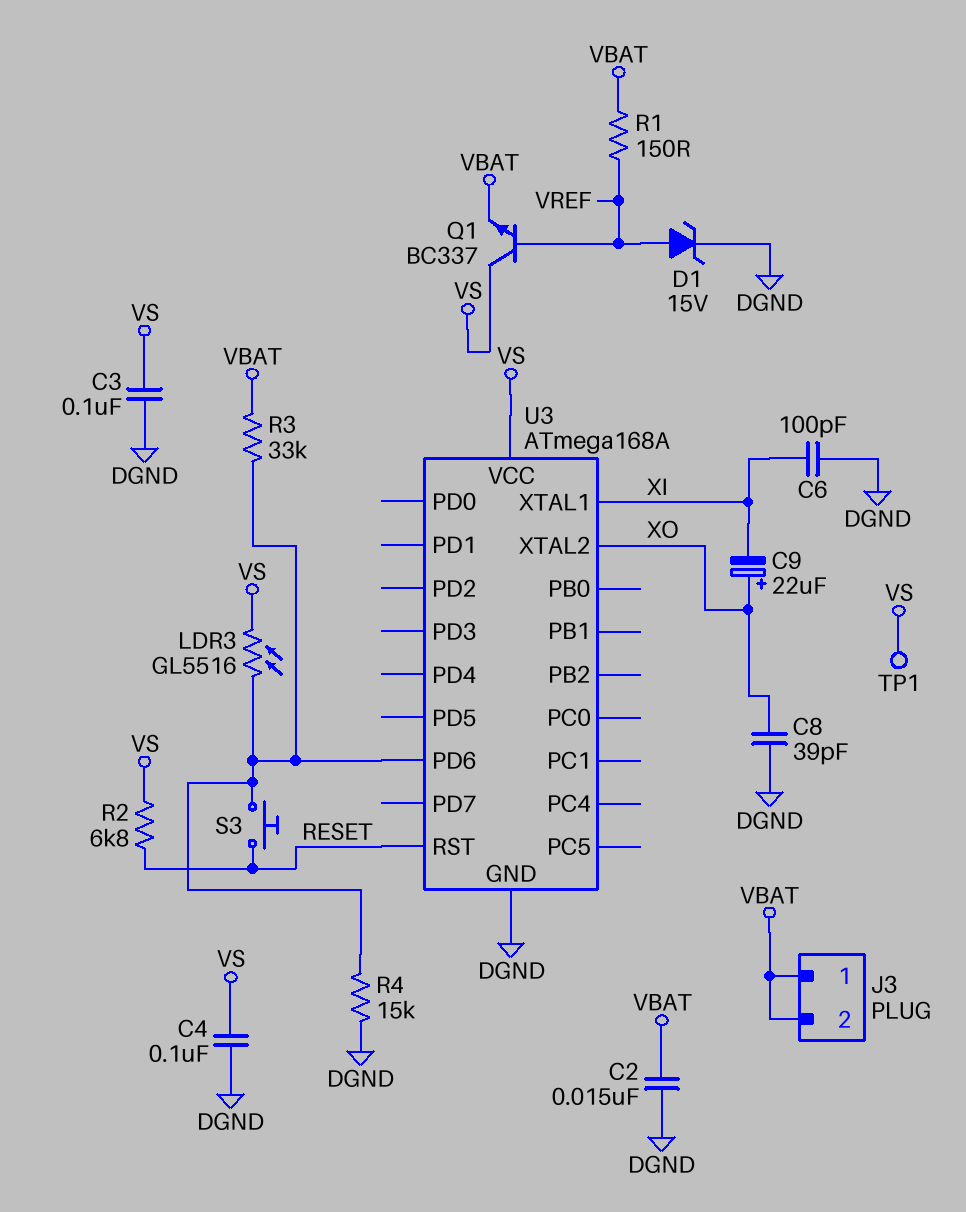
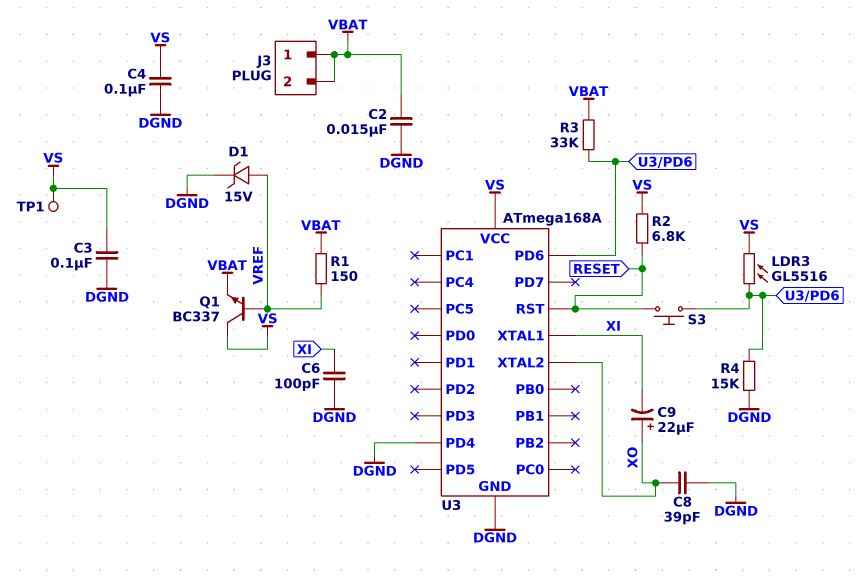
U3 pin PD4: none -> DGND

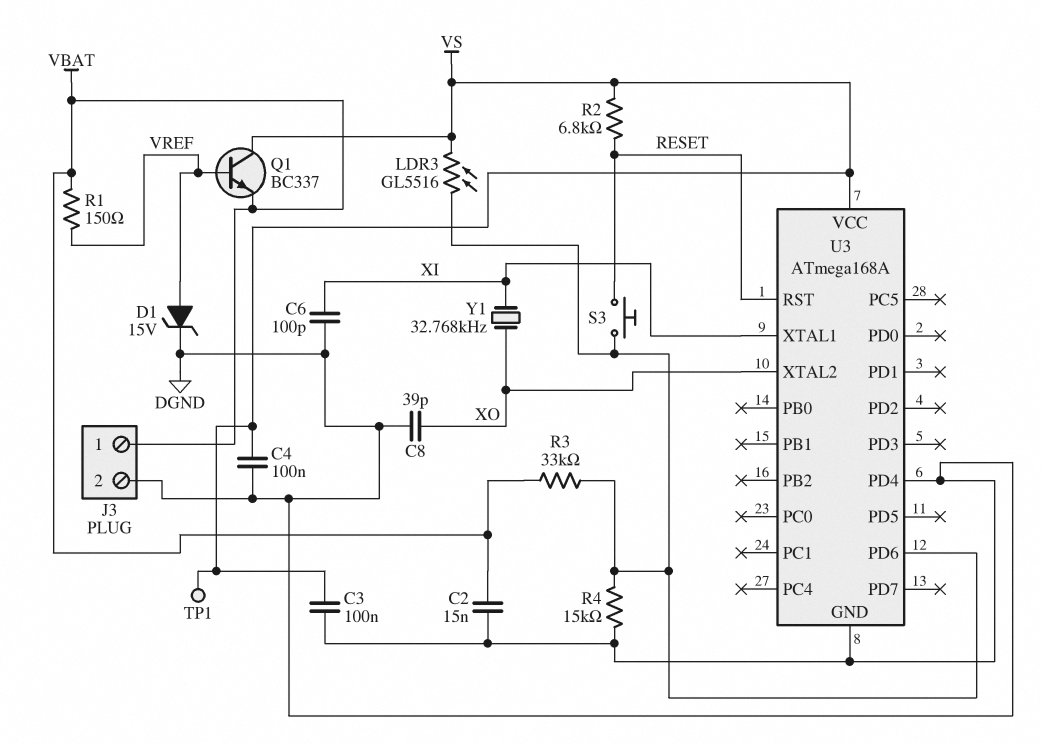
C9: 22uF (plus XO, minus XI) -> none
J3 pin 2: VBAT -> DGND
Y1: none -> 32.768kHz (XI, XO)

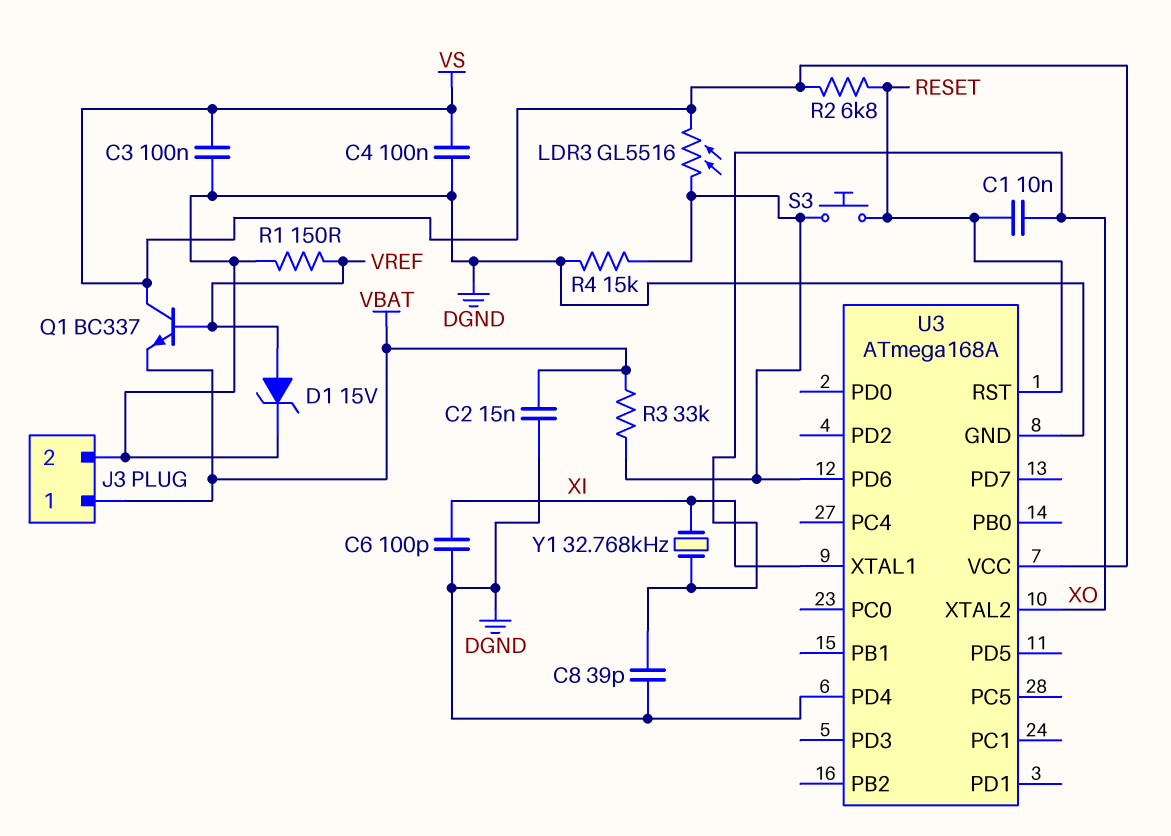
C1: none -> 10nF (RESET, XO)
R1: 150 (VBAT, VREF) -> 150 (DGND, VREF)
TP1: test point (VS) -> none

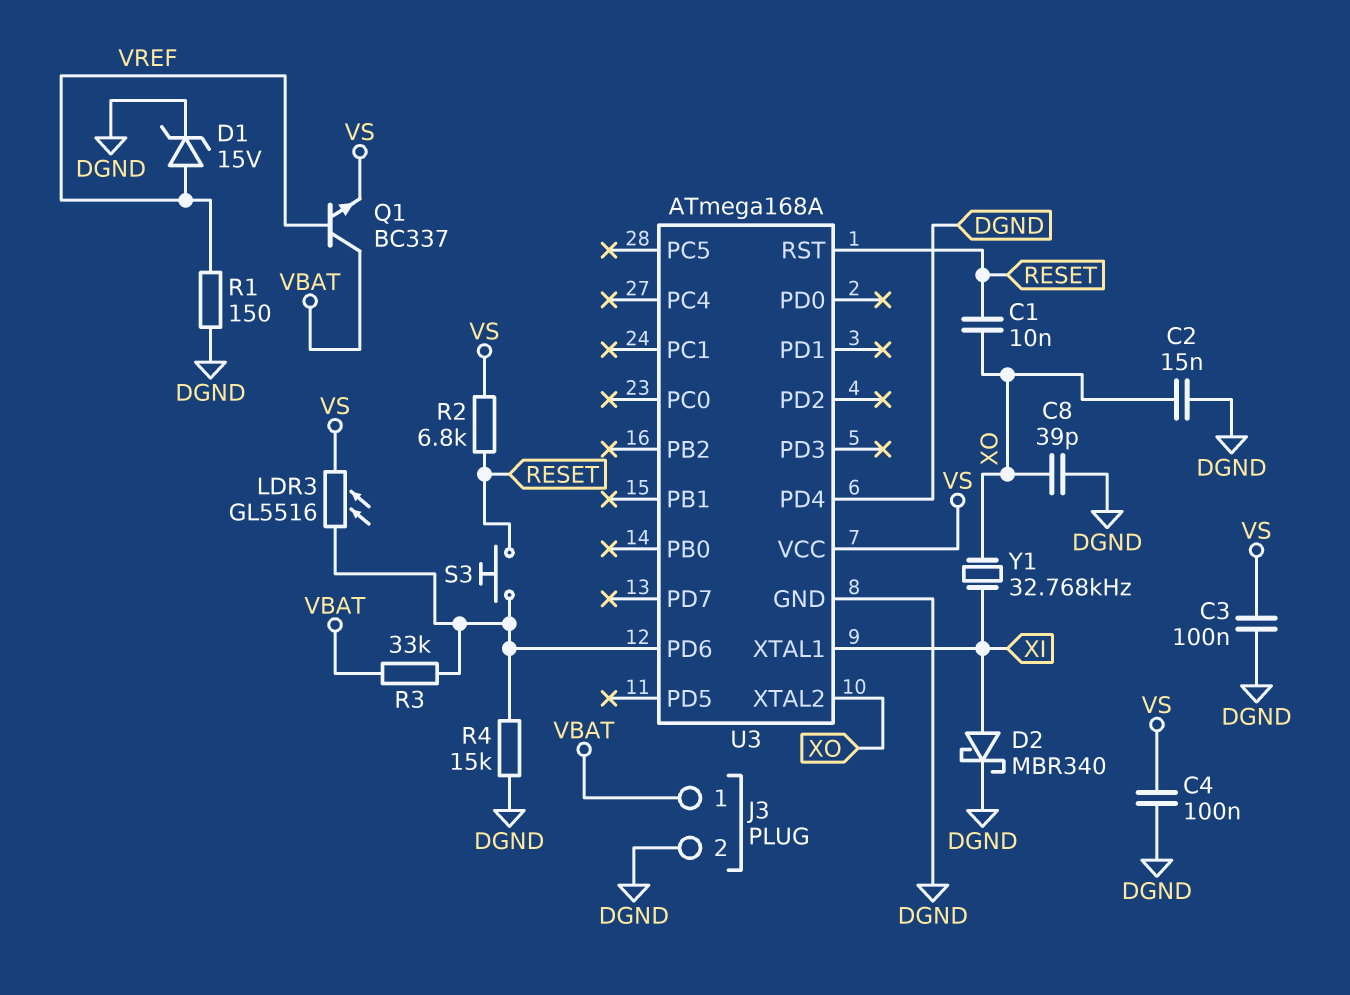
C2: 15nF (DGND, VBAT) -> 15nF (DGND, XO)
C6: 100pF (DGND, XI) -> none
D2: none -> schottky MBR340 (A XI, K DGND)
Q1: NPN BC337 (B VREF, C VS, E VBAT) -> NPN BC337 (B VREF, C VBAT, E VS)

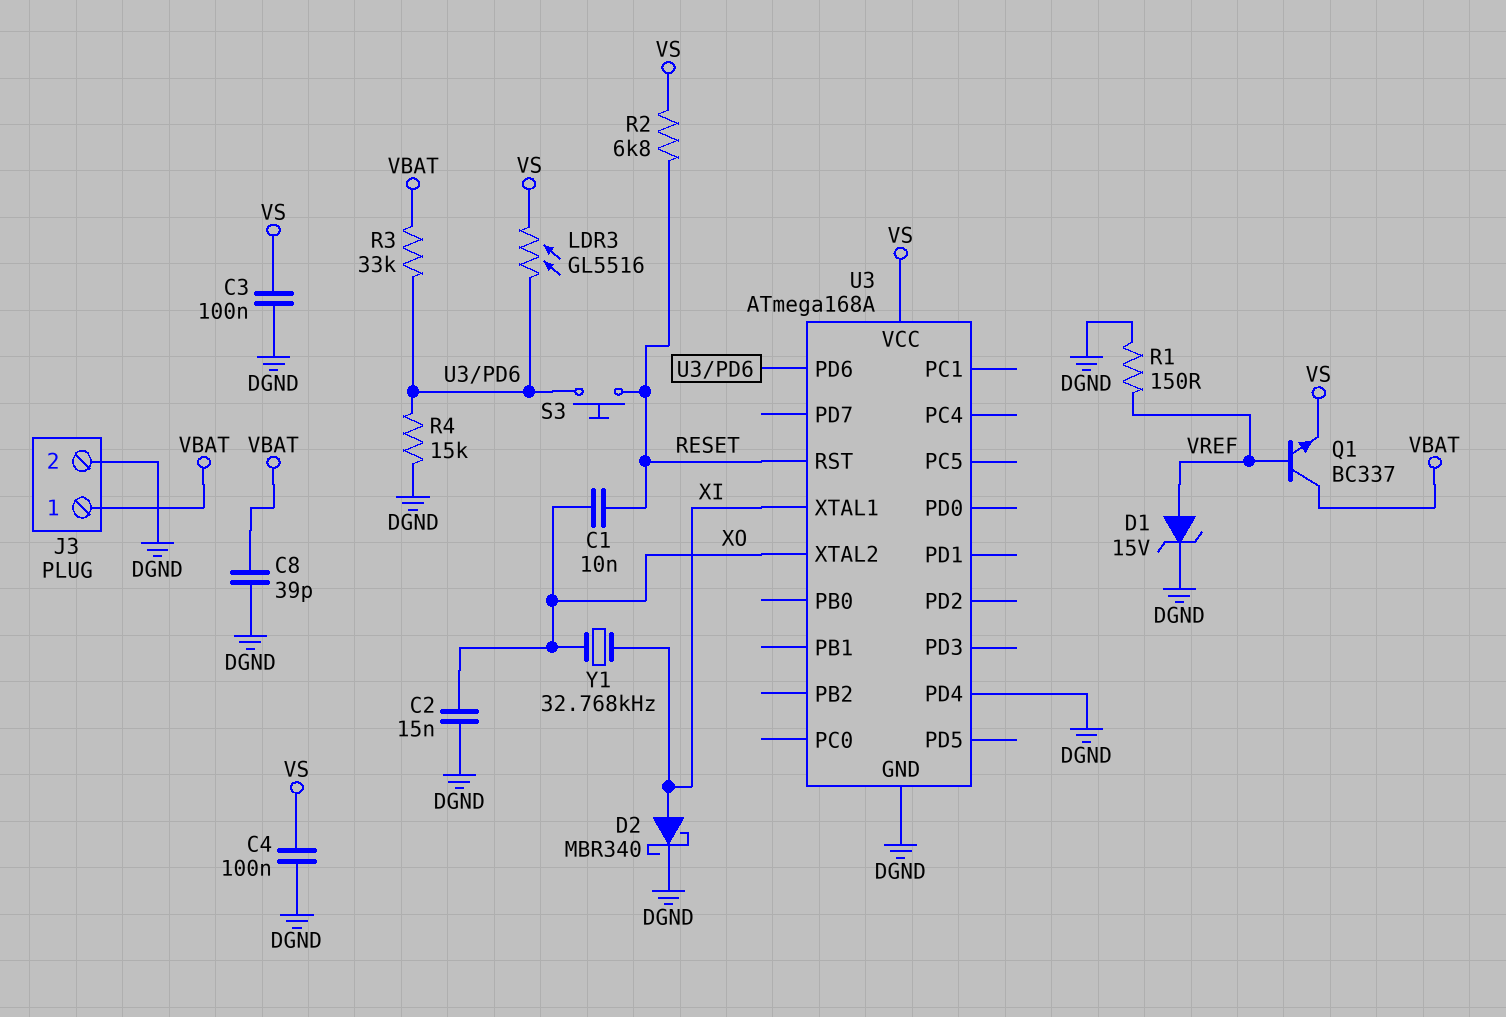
C8: 39pF (DGND, XO) -> 39pF (DGND, VBAT)

